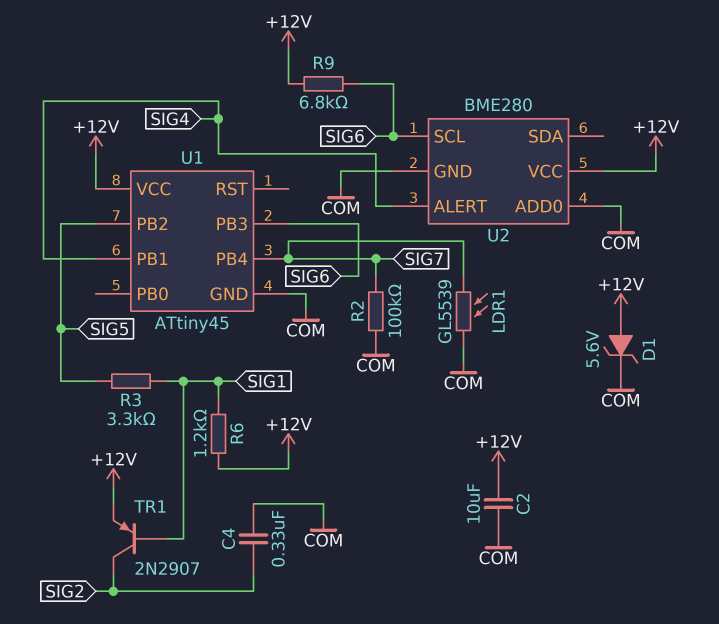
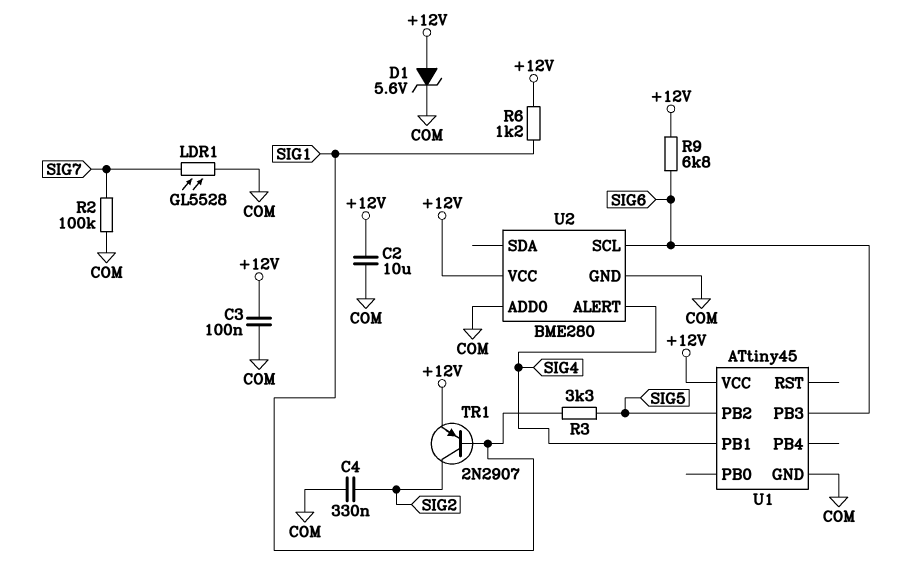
C3: none -> 100nF (+12V, COM)
LDR1: GL5539 (COM, SIG7) -> GL5528 (COM, SIG7)
U1 pin PB4: SIG7 -> none

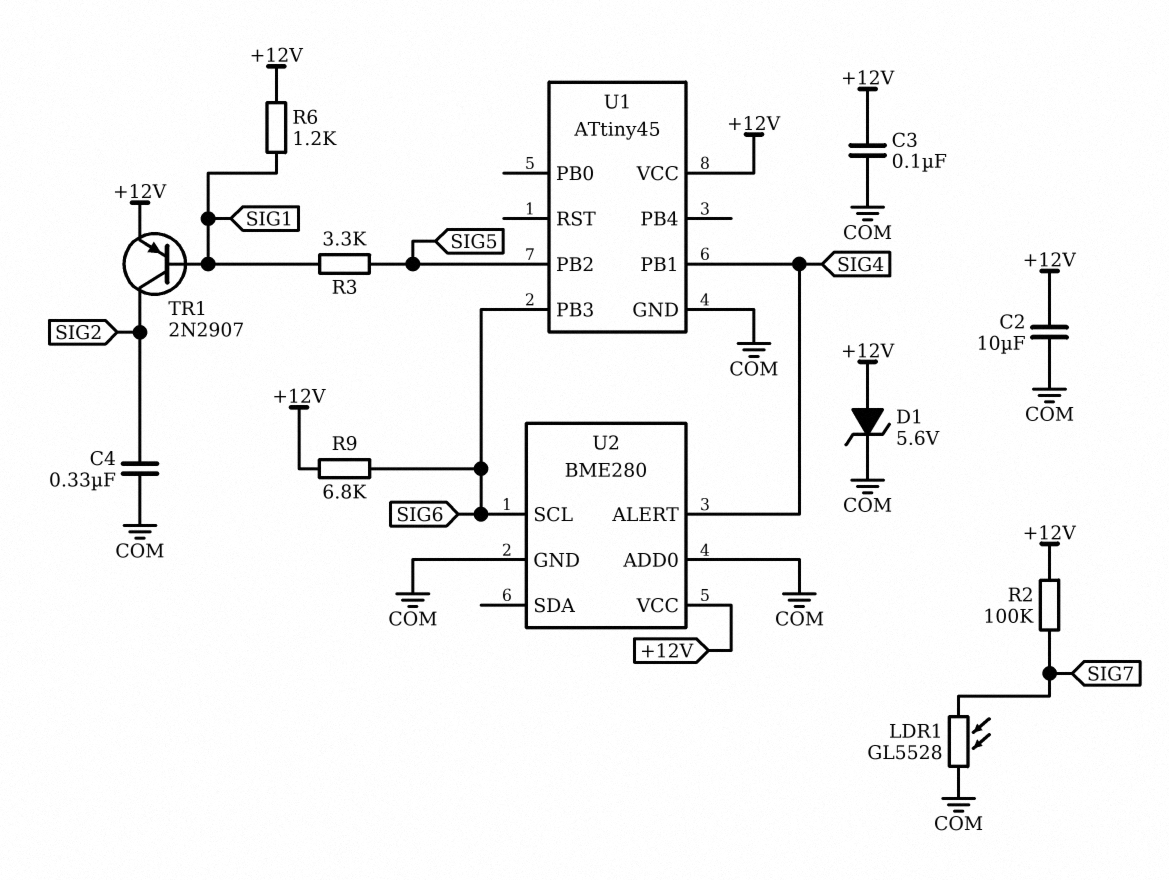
R2: 100k (COM, SIG7) -> 100k (+12V, SIG7)

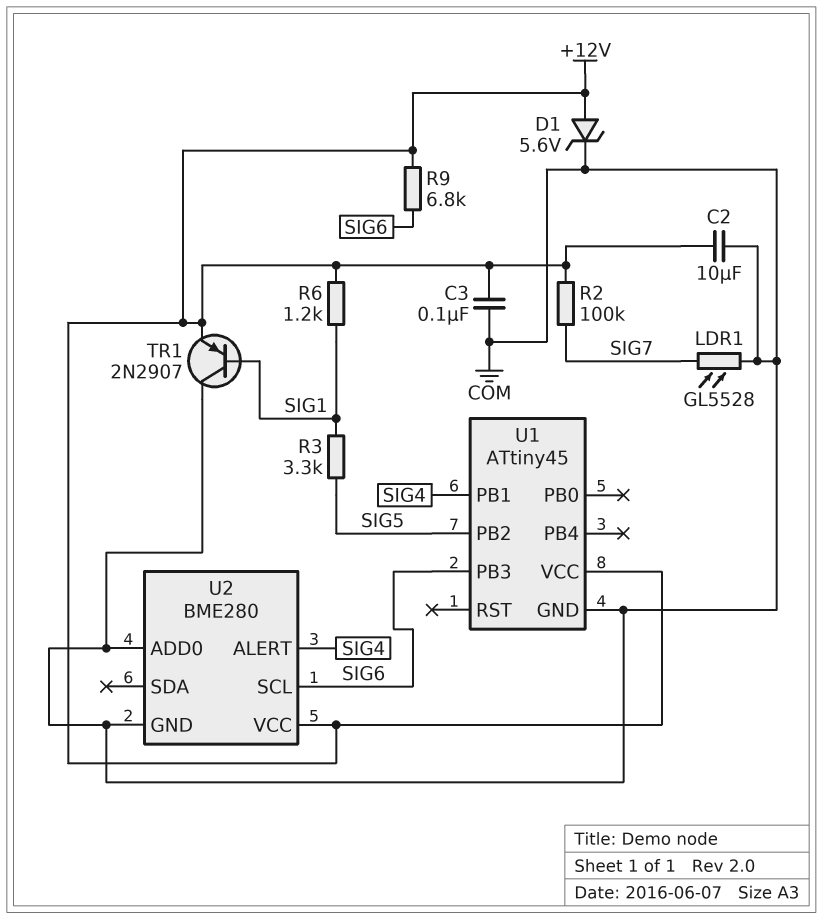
C4: 330nF (COM, SIG2) -> none
TR1: PNP 2N2907 (B SIG1, C SIG2, E +12V) -> PNP 2N2907 (B SIG1, C COM, E +12V)

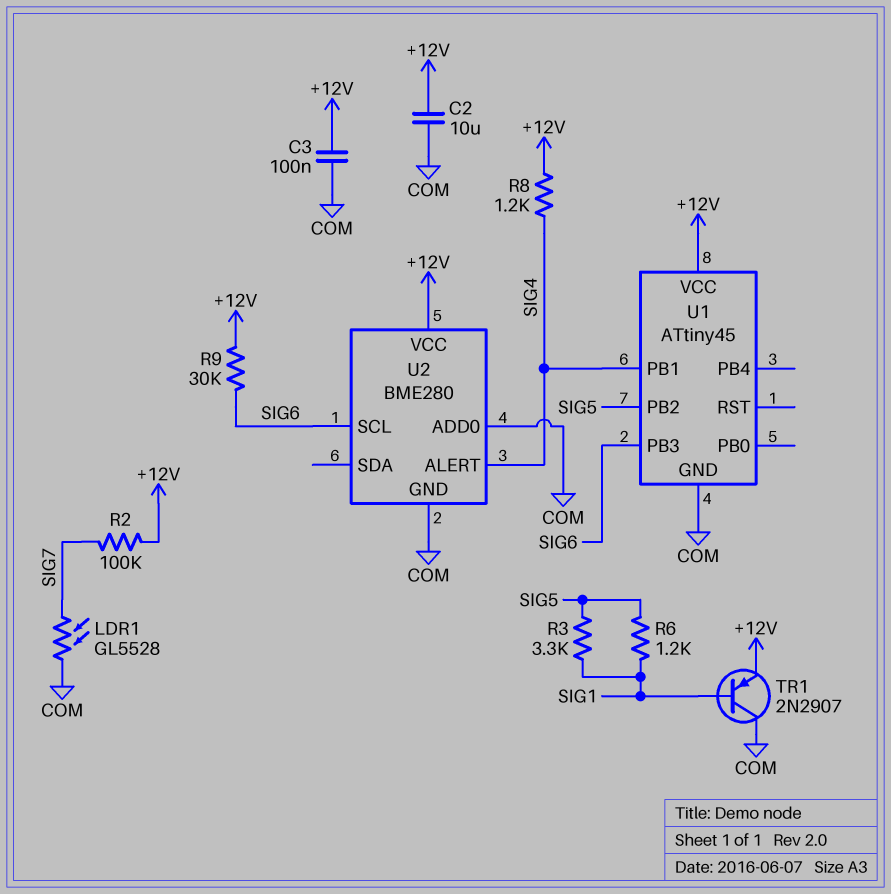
D1: zener 5.6V (A +12V, K COM) -> none
R6: 1.2k (+12V, SIG1) -> 1.2k (SIG1, SIG5)
R8: none -> 1.2k (+12V, SIG4)
R9: 6.8k (+12V, SIG6) -> 30k (+12V, SIG6)

